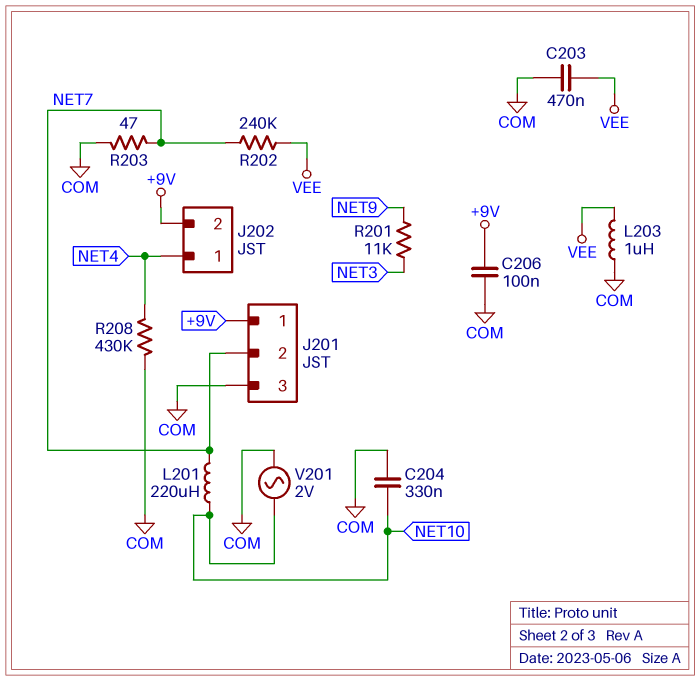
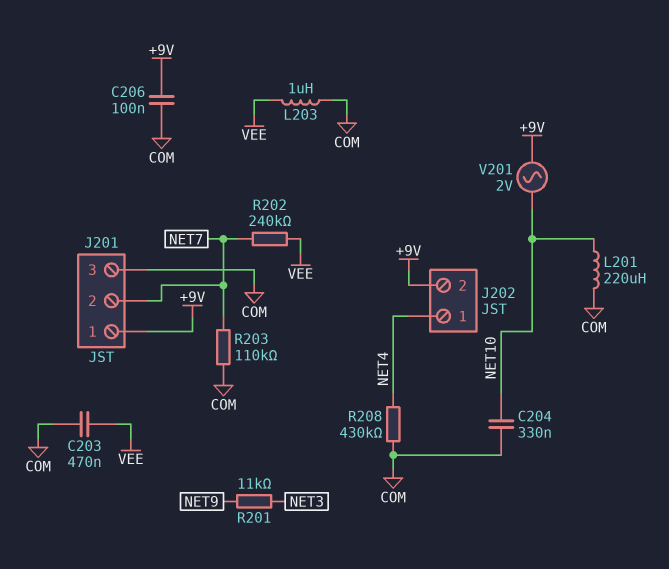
L201: 220uH (NET7, NET10) -> 220uH (COM, NET10)
R203: 47 (COM, NET7) -> 110k (COM, NET7)
V201: AC 2V (COM, NET10) -> AC 2V (+9V, NET10)

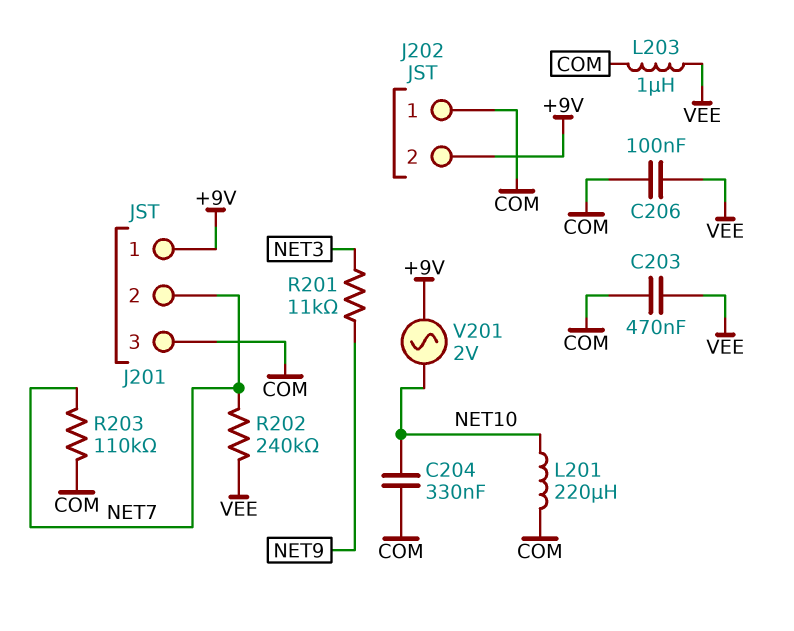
C206: 100nF (+9V, COM) -> 100nF (COM, VEE)
J202 pin 1: NET4 -> COM
R208: 430k (COM, NET4) -> none

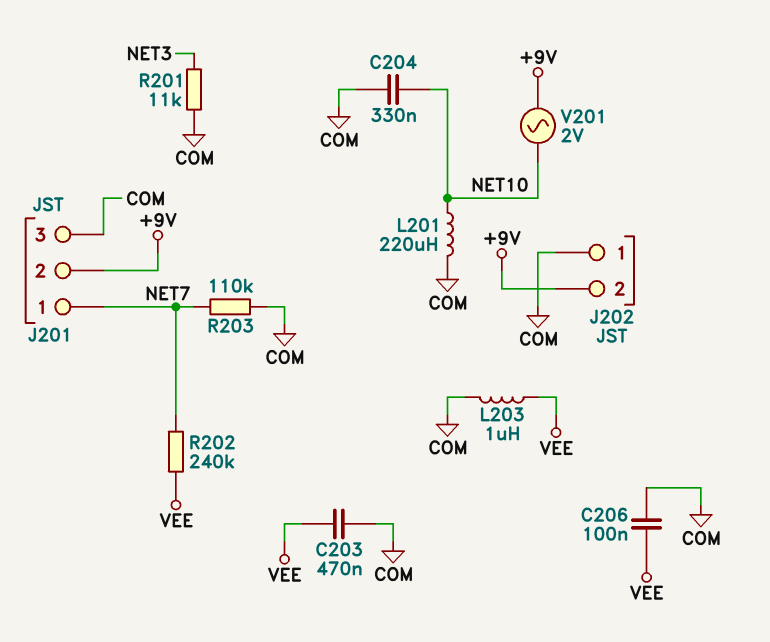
J201 pin 1: +9V -> NET7
J201 pin 2: NET7 -> +9V
R201: 11k (NET3, NET9) -> 11k (COM, NET3)

